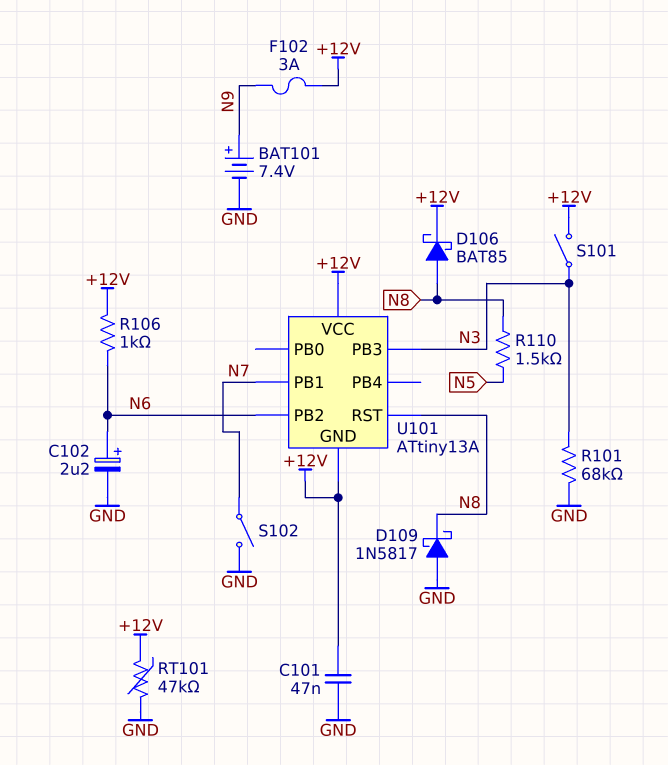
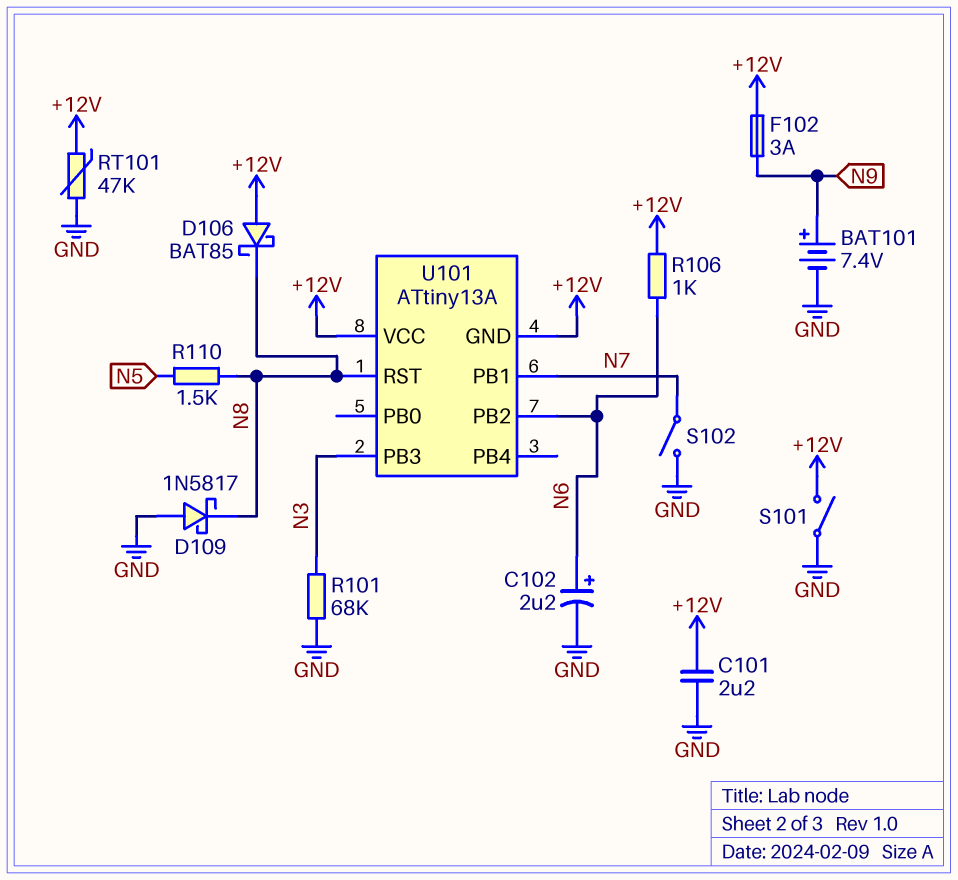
C101: 47nF (+12V, GND) -> 2.2uF (+12V, GND)
D106: schottky BAT85 (A N8, K +12V) -> schottky BAT85 (A +12V, K N8)
S101: switch (+12V, N3) -> switch (+12V, GND)

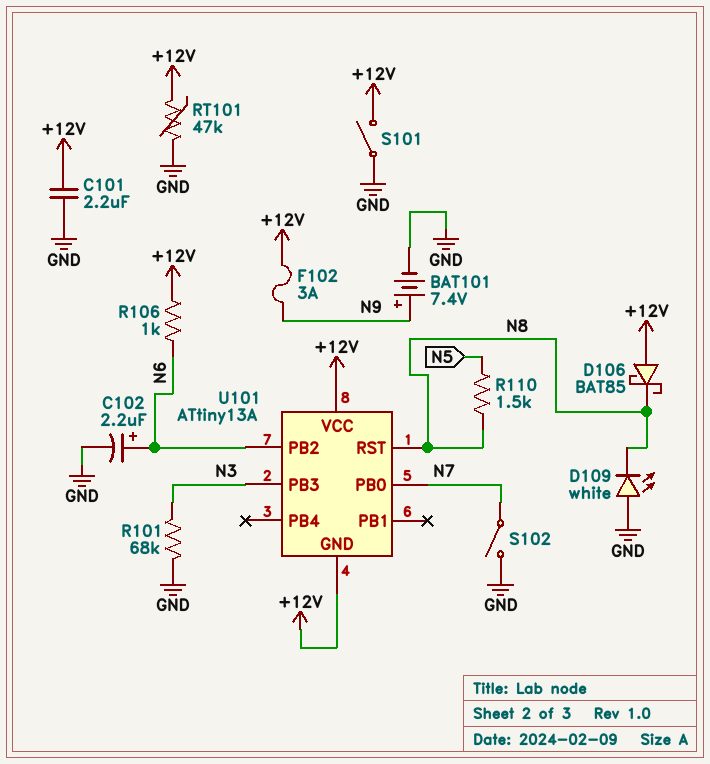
D109: schottky 1N5817 (A GND, K N8) -> LED white (A GND, K N8)
U101 pin PB0: none -> N7
U101 pin PB1: N7 -> none

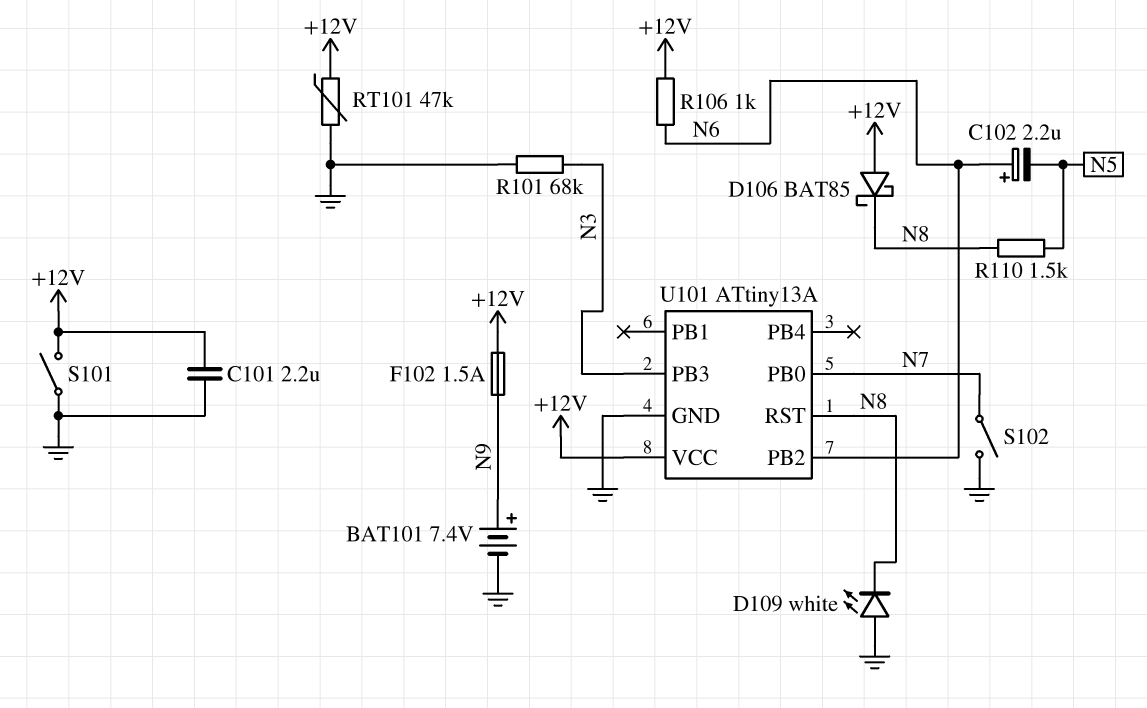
C102: 2.2uF (plus N6, minus GND) -> 2.2uF (plus N6, minus N5)
F102: 3A (+12V, N9) -> 1.5A (+12V, N9)
U101 pin GND: +12V -> GND

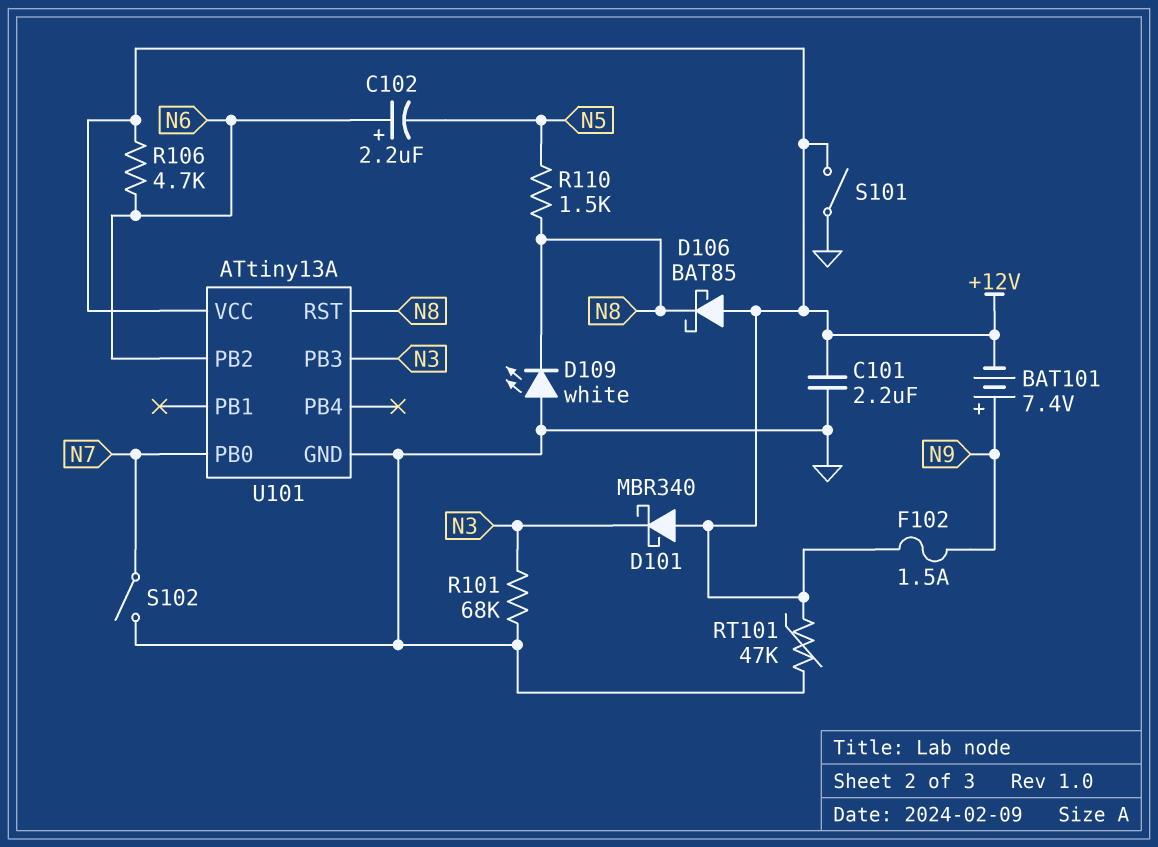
BAT101: 7.4V (plus N9, minus GND) -> 7.4V (plus N9, minus +12V)
D101: none -> schottky MBR340 (A +12V, K N3)
R106: 1k (+12V, N6) -> 4.7k (+12V, N6)

